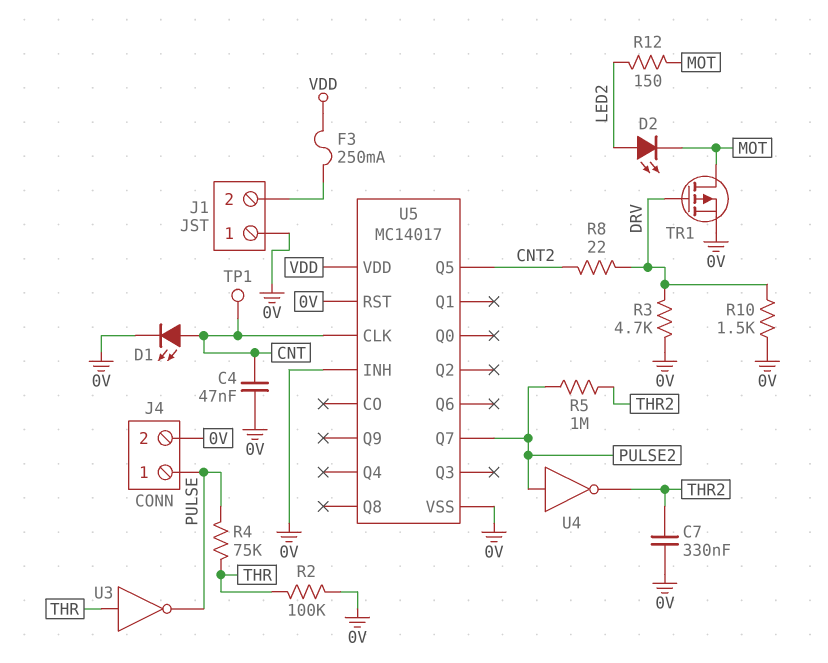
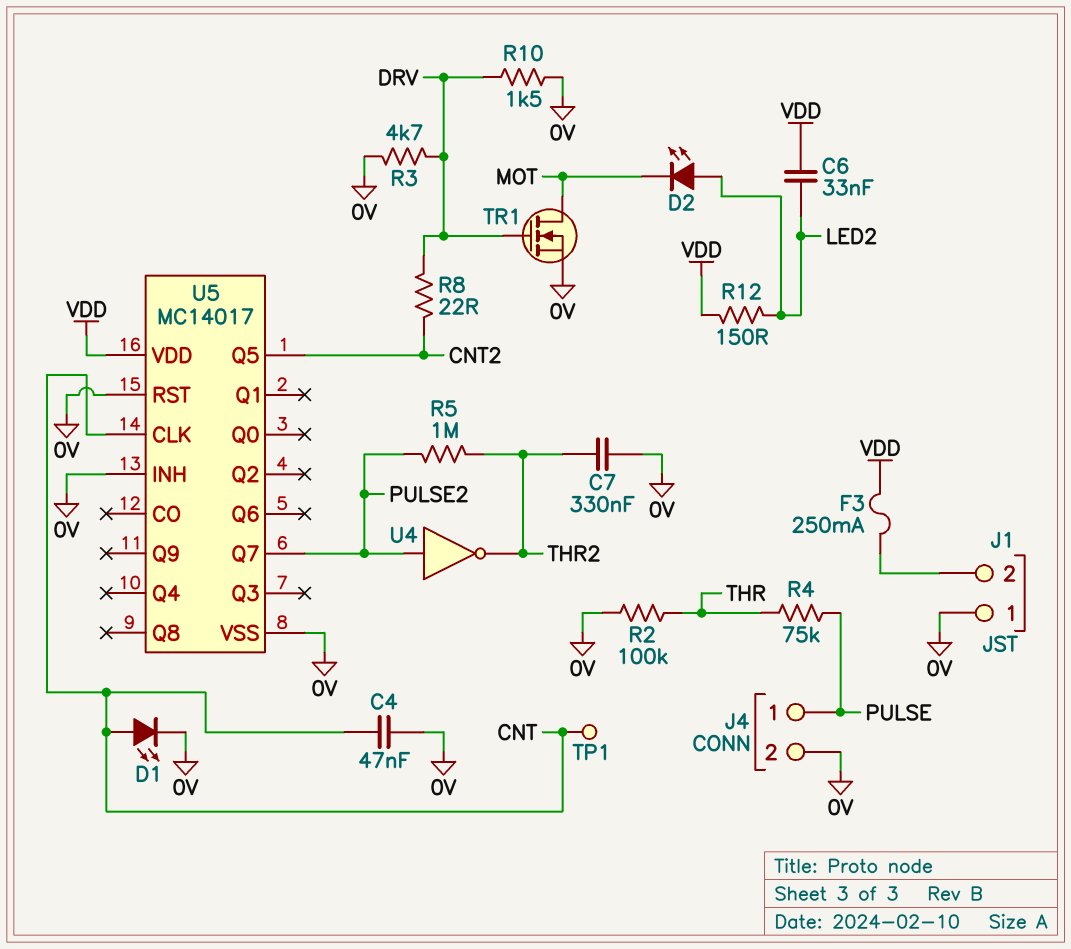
C6: none -> 33nF (LED2, VDD)
R12: 150 (LED2, MOT) -> 150 (LED2, VDD)
TR1: PMOS (G DRV, D MOT, S 0V) -> NMOS (G DRV, D MOT, S 0V)
U3: NOT (in THR, out PULSE) -> none

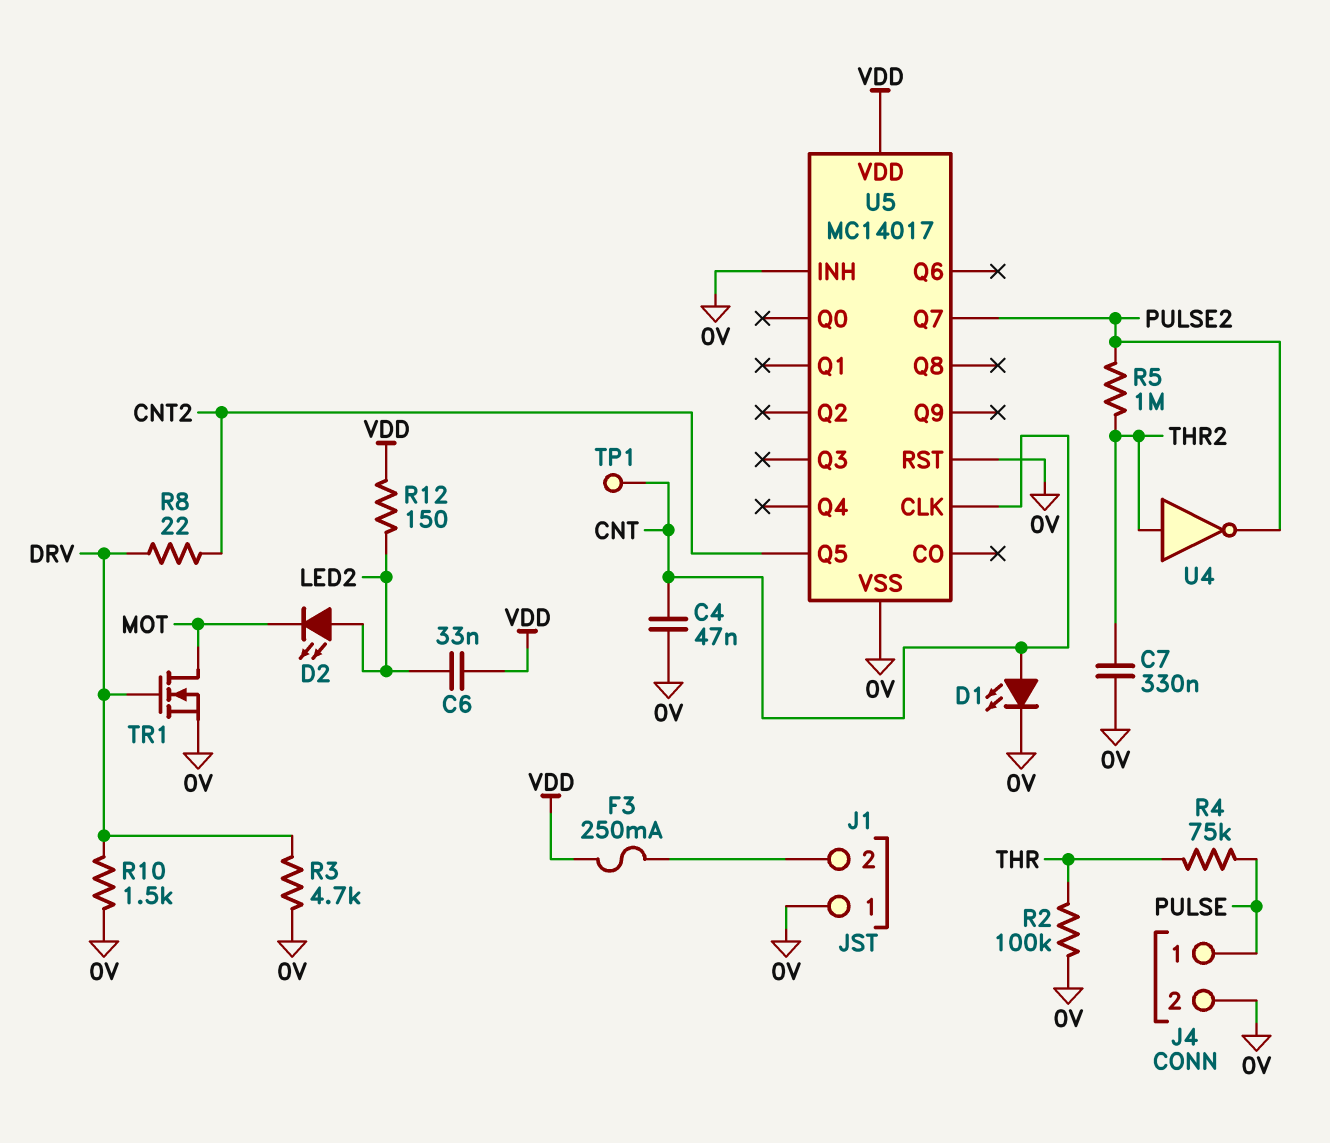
U4: NOT (in PULSE2, out THR2) -> NOT (in THR2, out PULSE2)

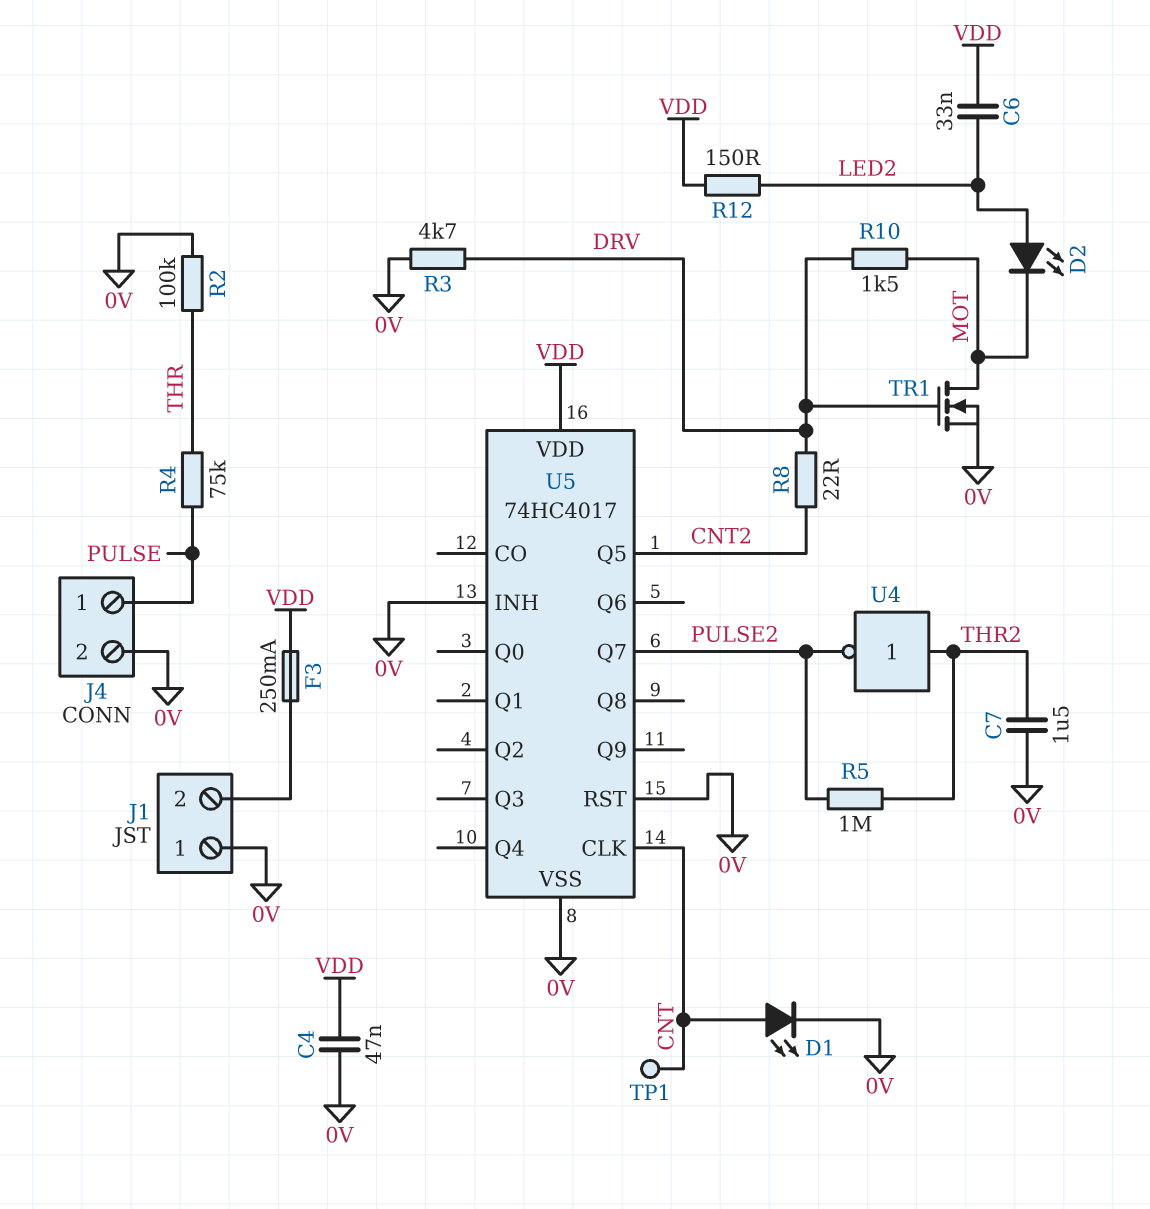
C4: 47nF (0V, CNT) -> 47nF (0V, VDD)
C7: 330nF (0V, THR2) -> 1.5uF (0V, THR2)
R10: 1.5k (0V, DRV) -> 1.5k (DRV, MOT)
U5: MC14017 -> 74HC4017

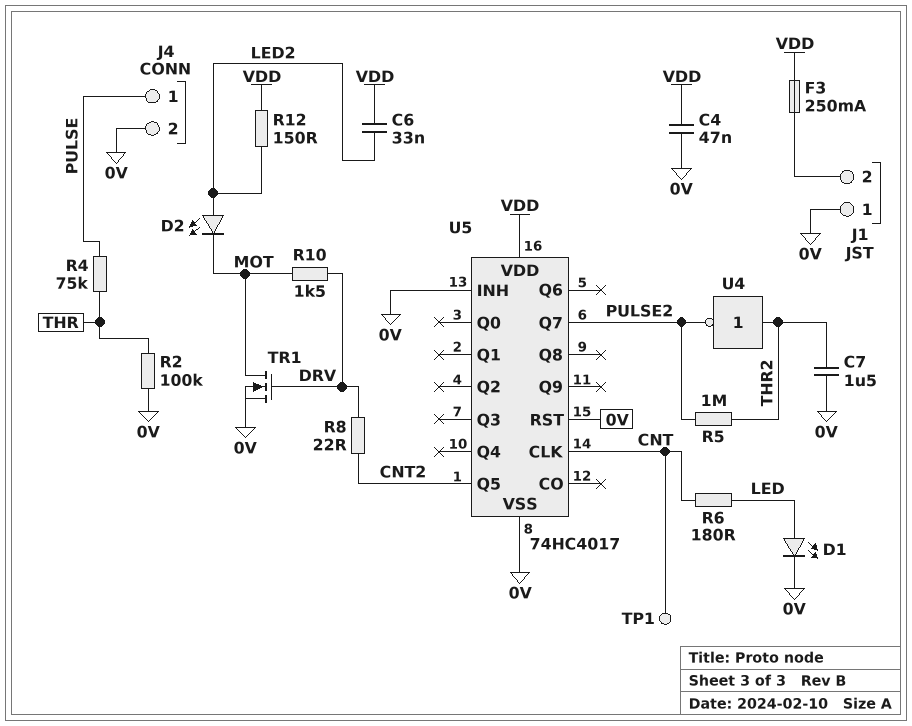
D1: LED (A CNT, K 0V) -> LED (A LED, K 0V)
R3: 4.7k (0V, DRV) -> none
R6: none -> 180 (CNT, LED)

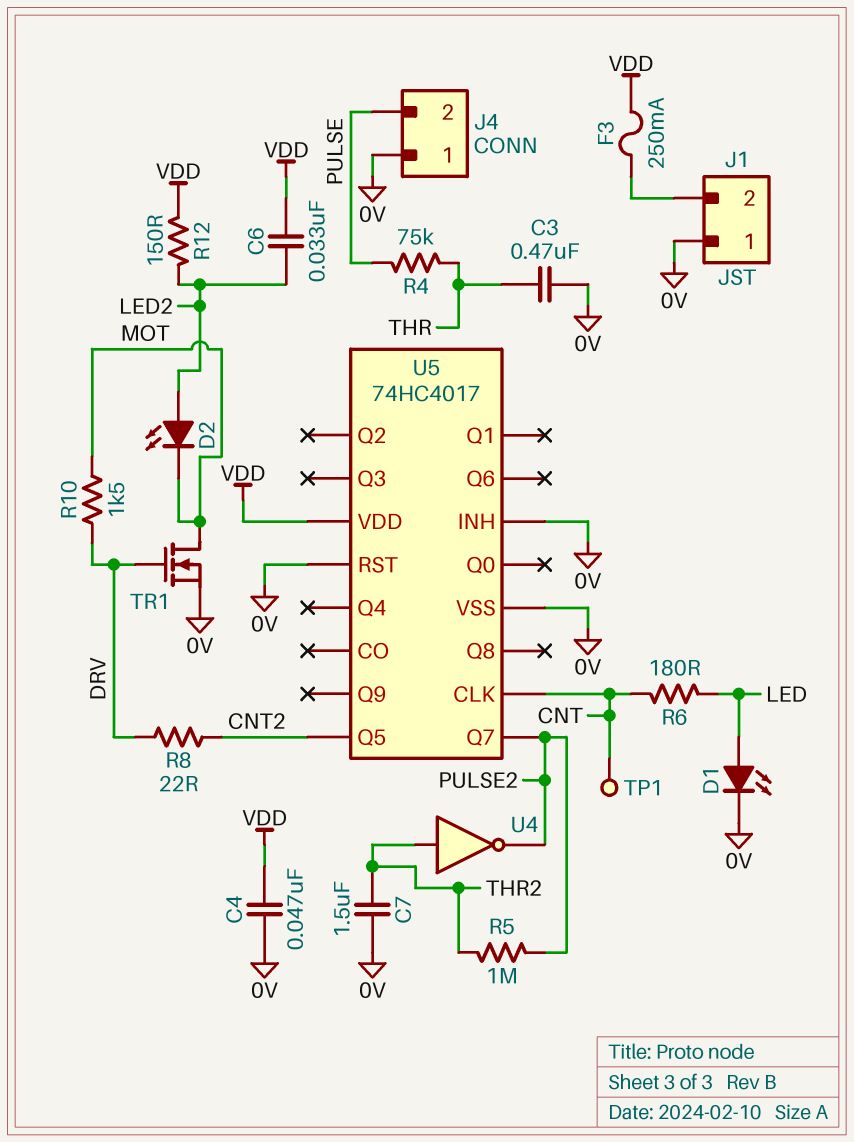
C3: none -> 470nF (0V, THR)
J4 pin 1: PULSE -> 0V
J4 pin 2: 0V -> PULSE
R2: 100k (0V, THR) -> none

